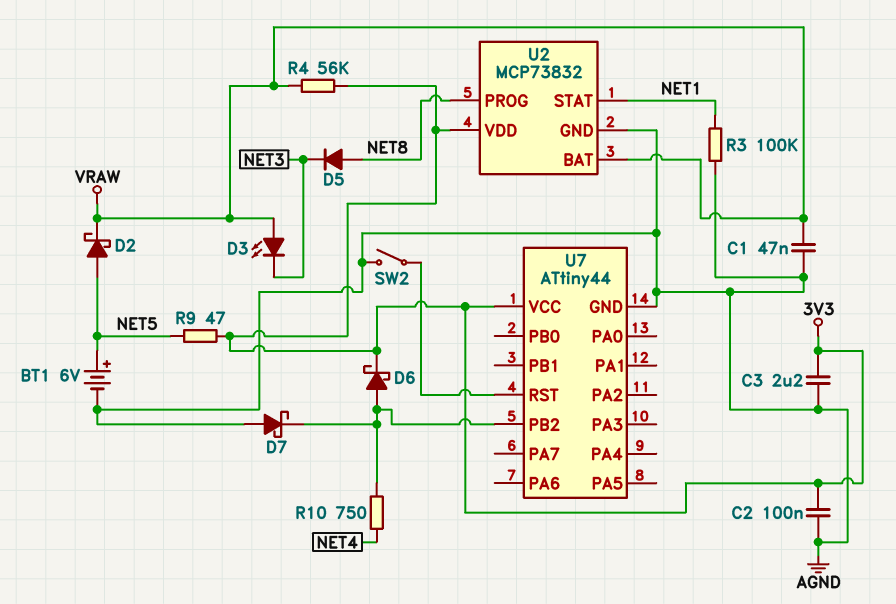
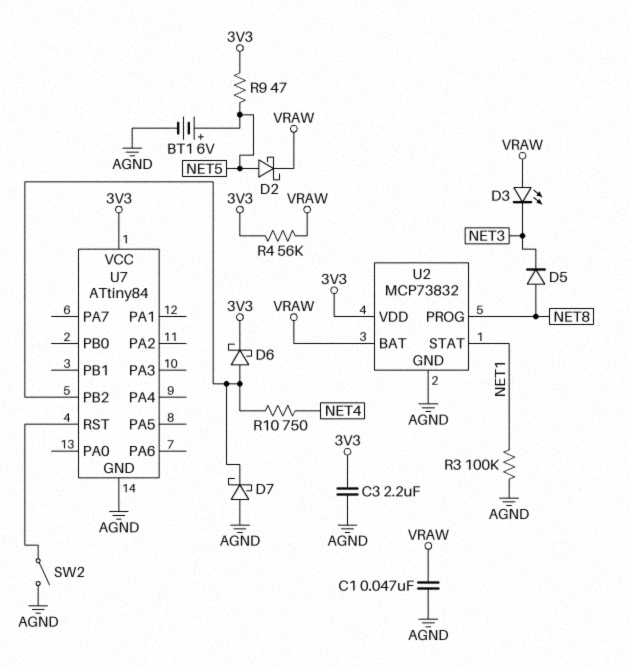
C2: 100nF (3V3, AGND) -> none
U7: ATtiny44 -> ATtiny84

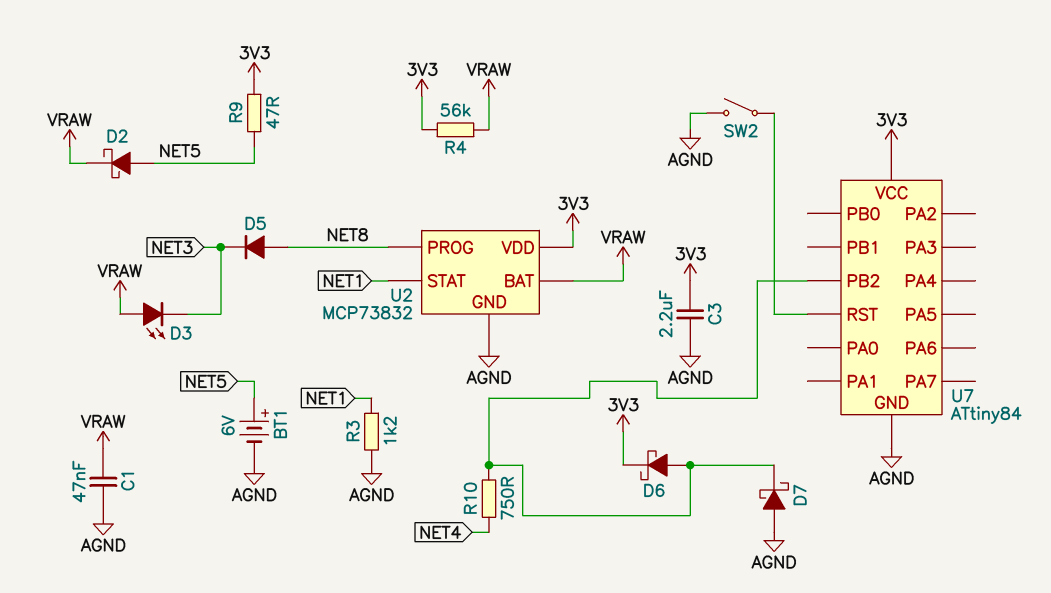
R3: 100k (AGND, NET1) -> 1.2k (AGND, NET1)

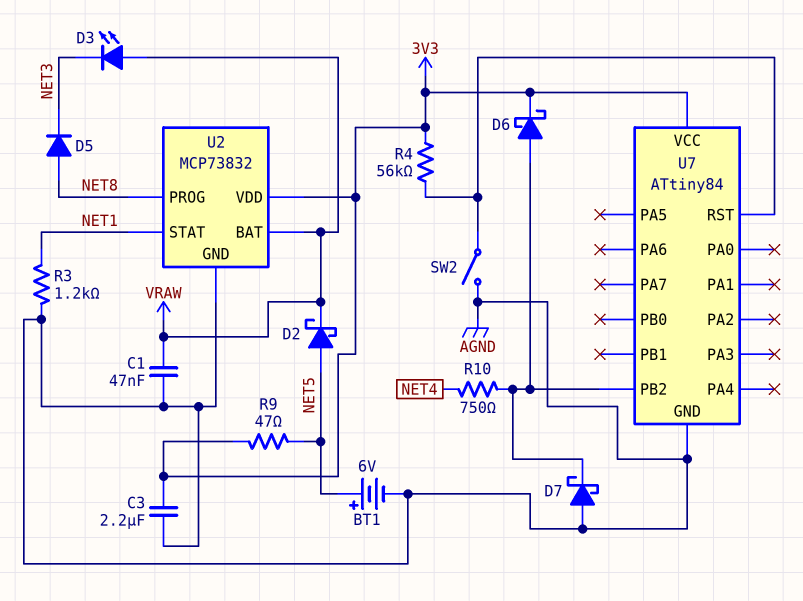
R4: 56k (3V3, VRAW) -> 56k (3V3, U7/RST)

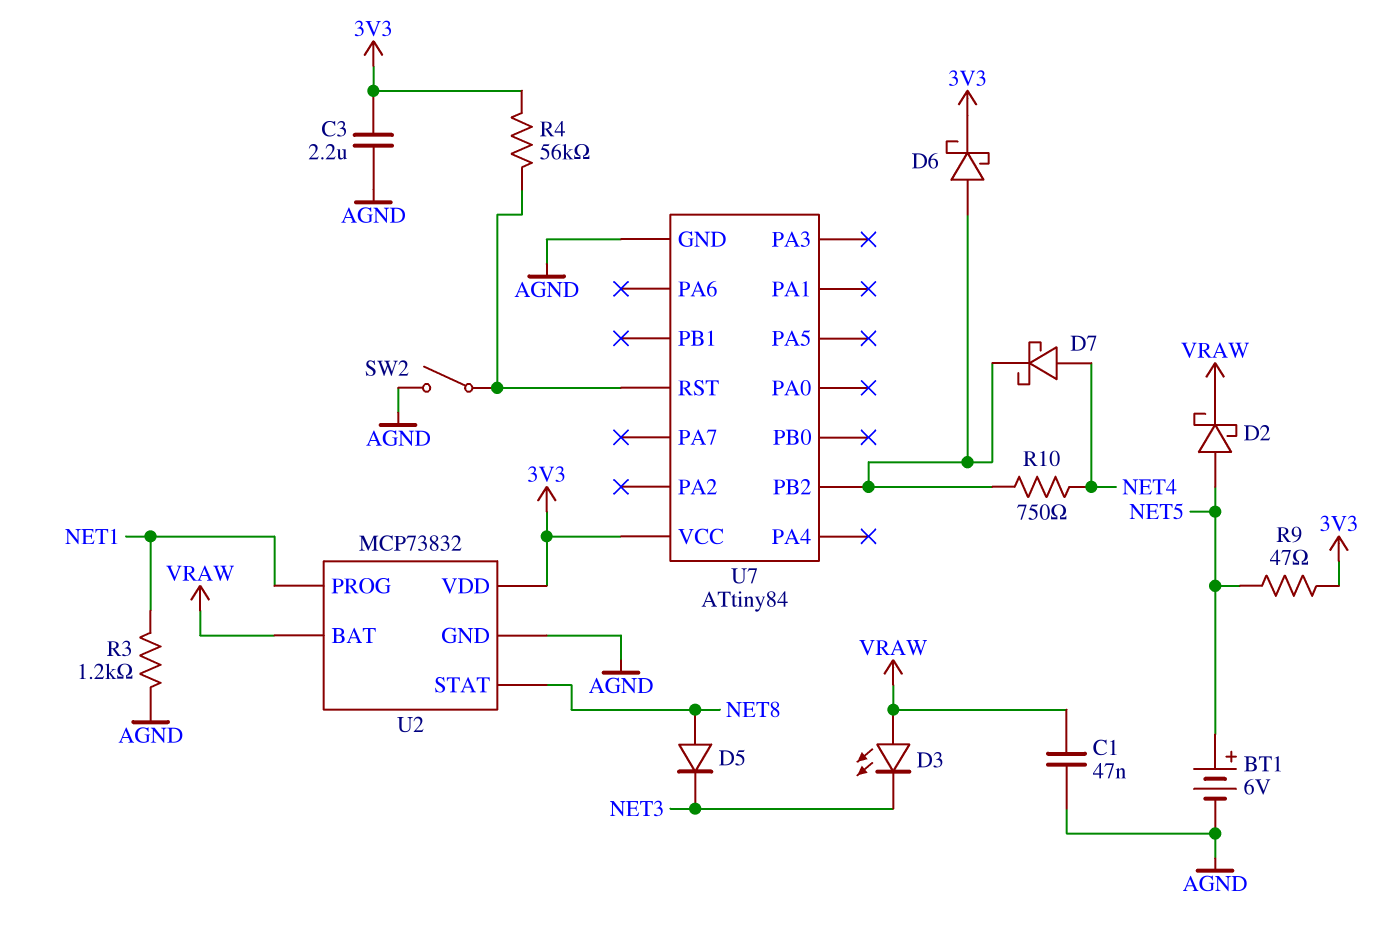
D7: schottky (A AGND, K U7/PB2) -> schottky (A NET4, K U7/PB2)
U2 pin PROG: NET8 -> NET1
U2 pin STAT: NET1 -> NET8

